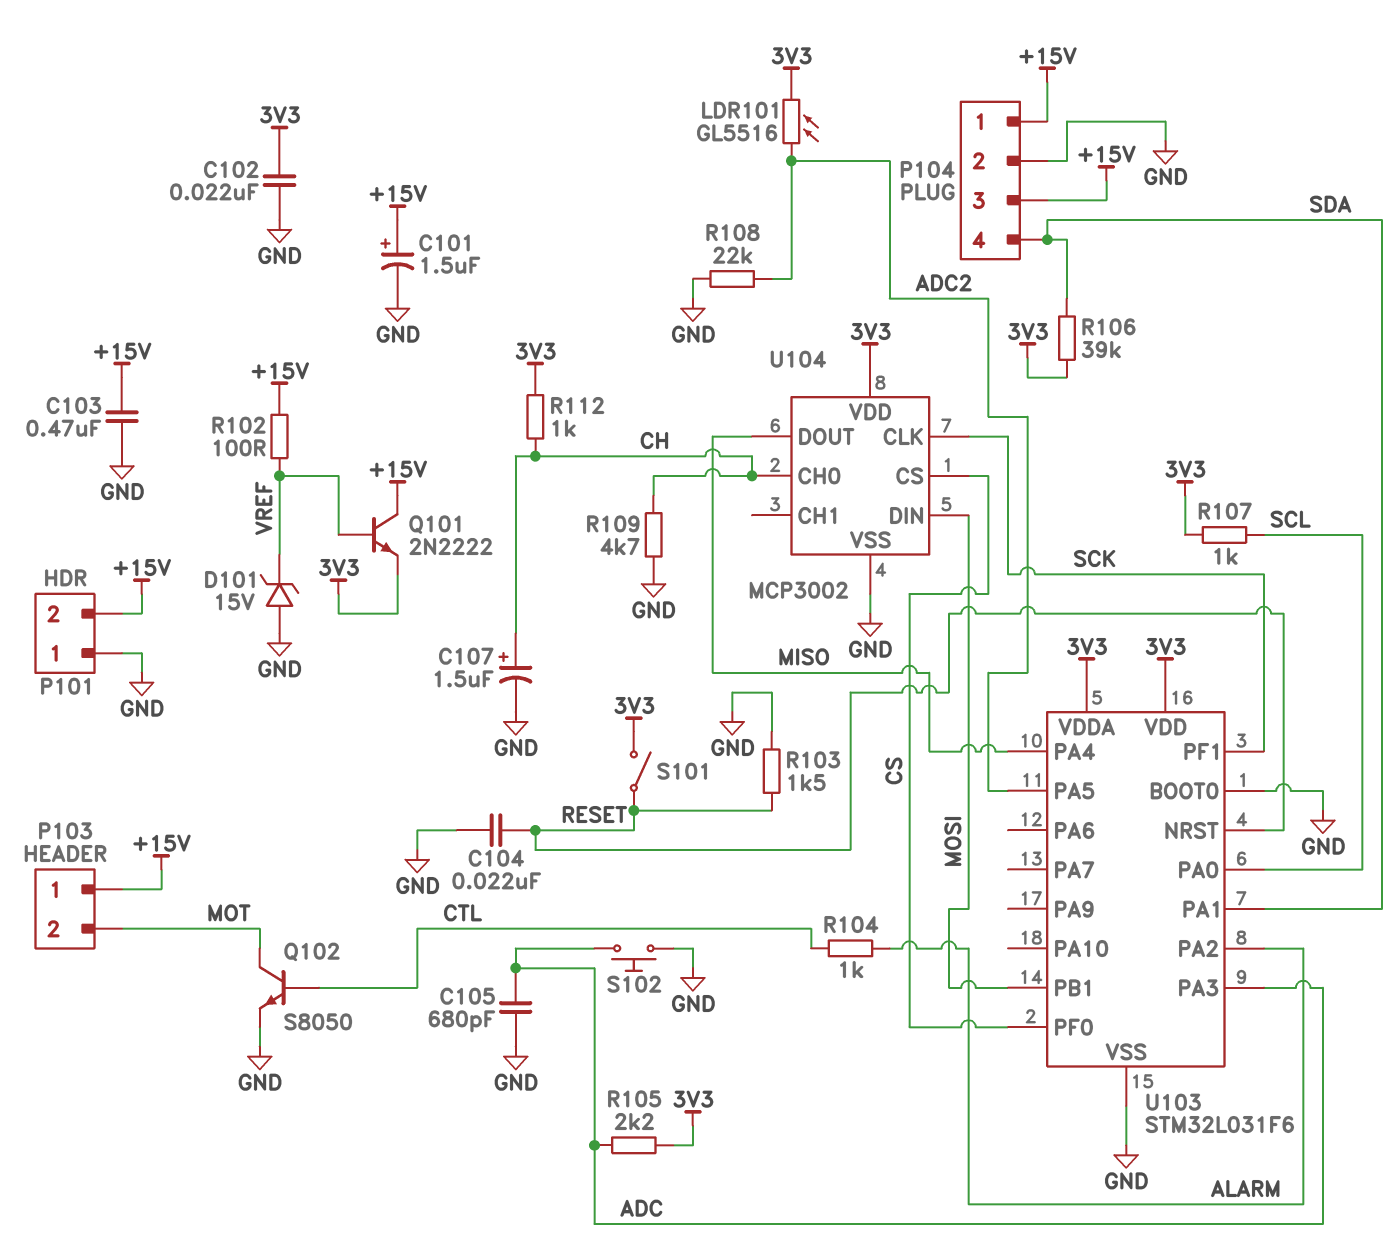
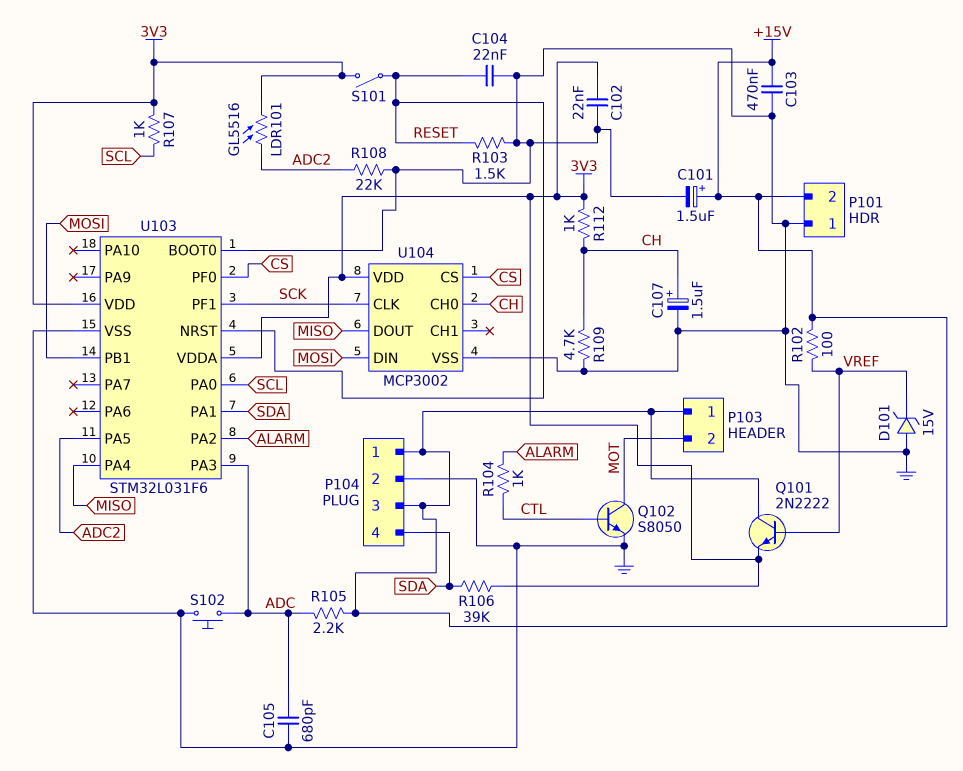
R105: 2.2k (3V3, ADC) -> 2.2k (+15V, ADC)

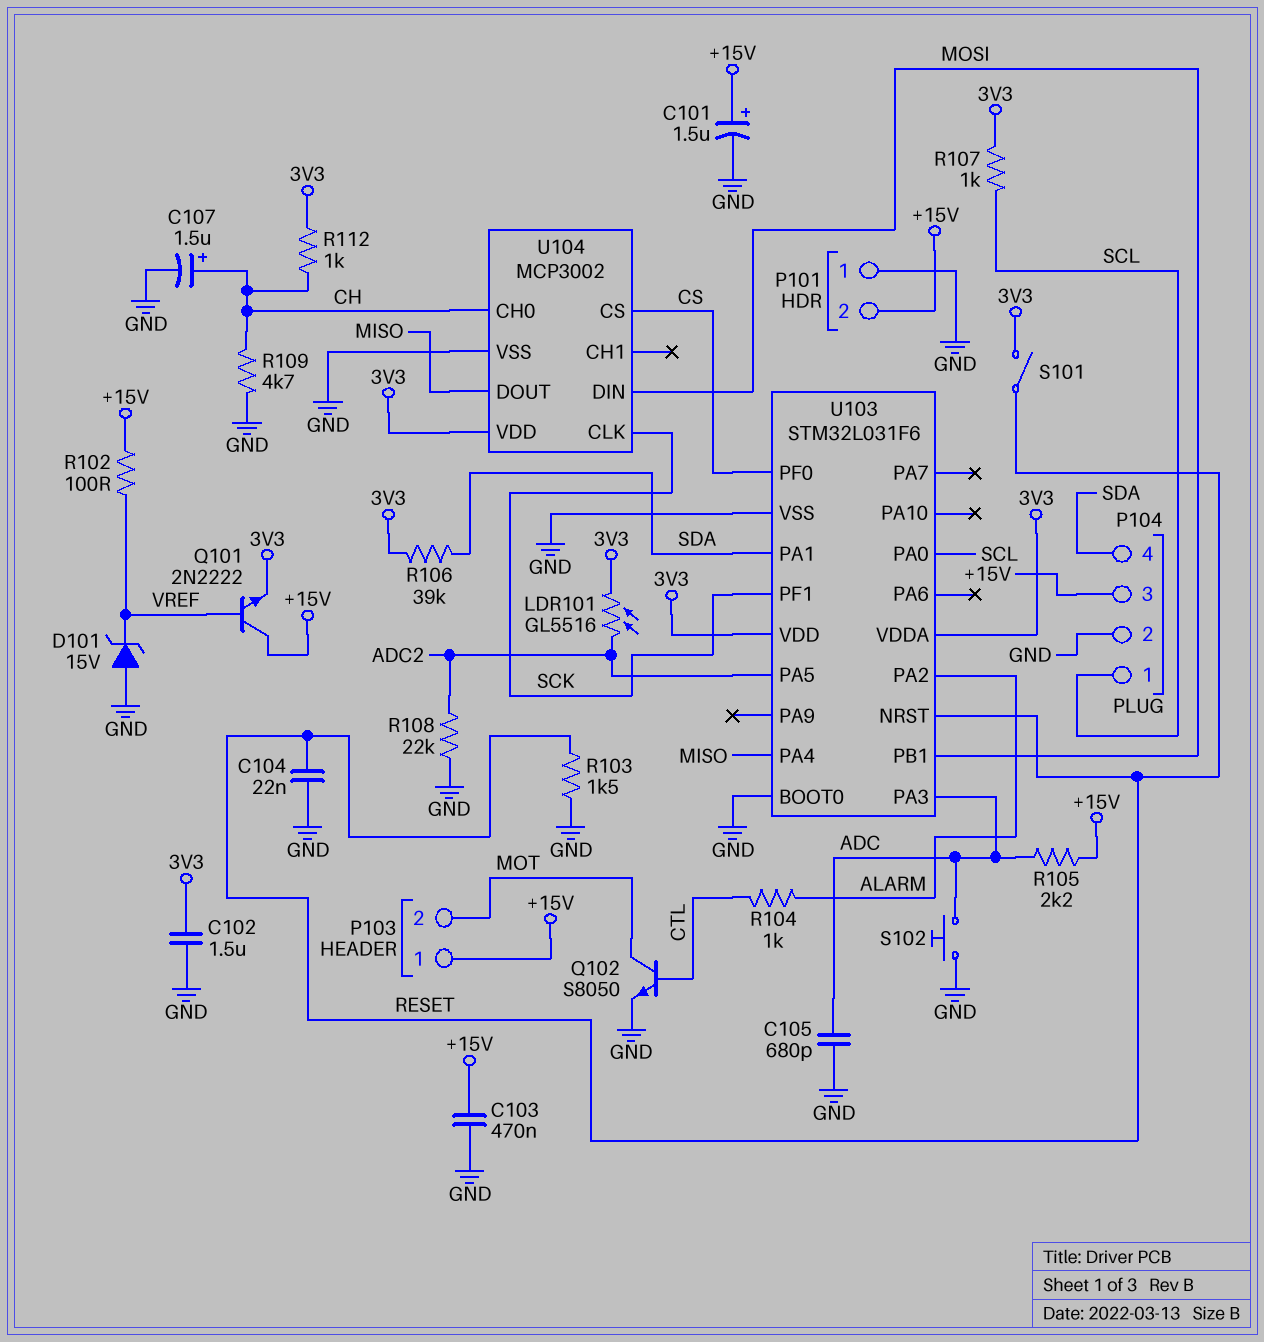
C102: 22nF (3V3, GND) -> 1.5uF (3V3, GND)
P104 pin 1: +15V -> SCL

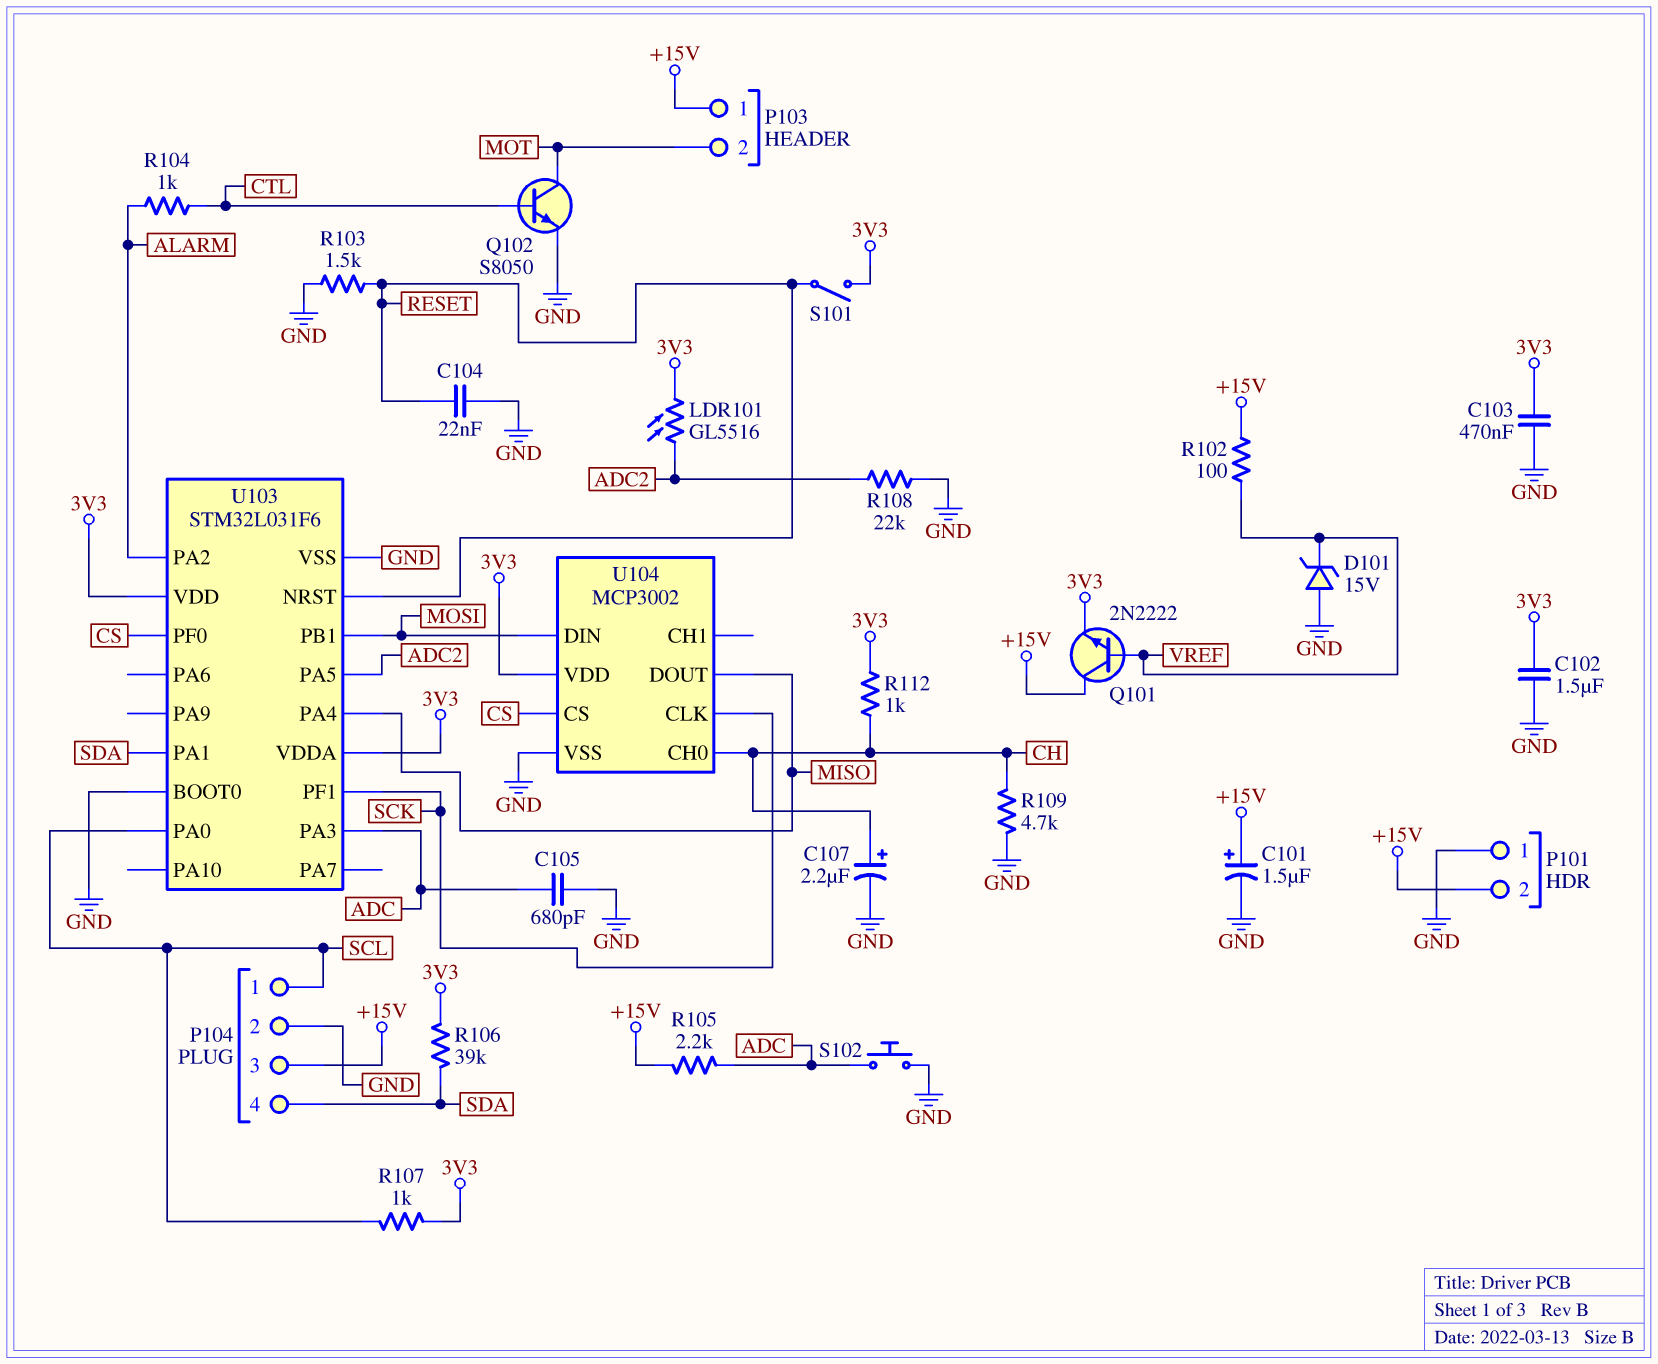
C103: 470nF (+15V, GND) -> 470nF (3V3, GND)
C107: 1.5uF (plus CH, minus GND) -> 2.2uF (plus CH, minus GND)

